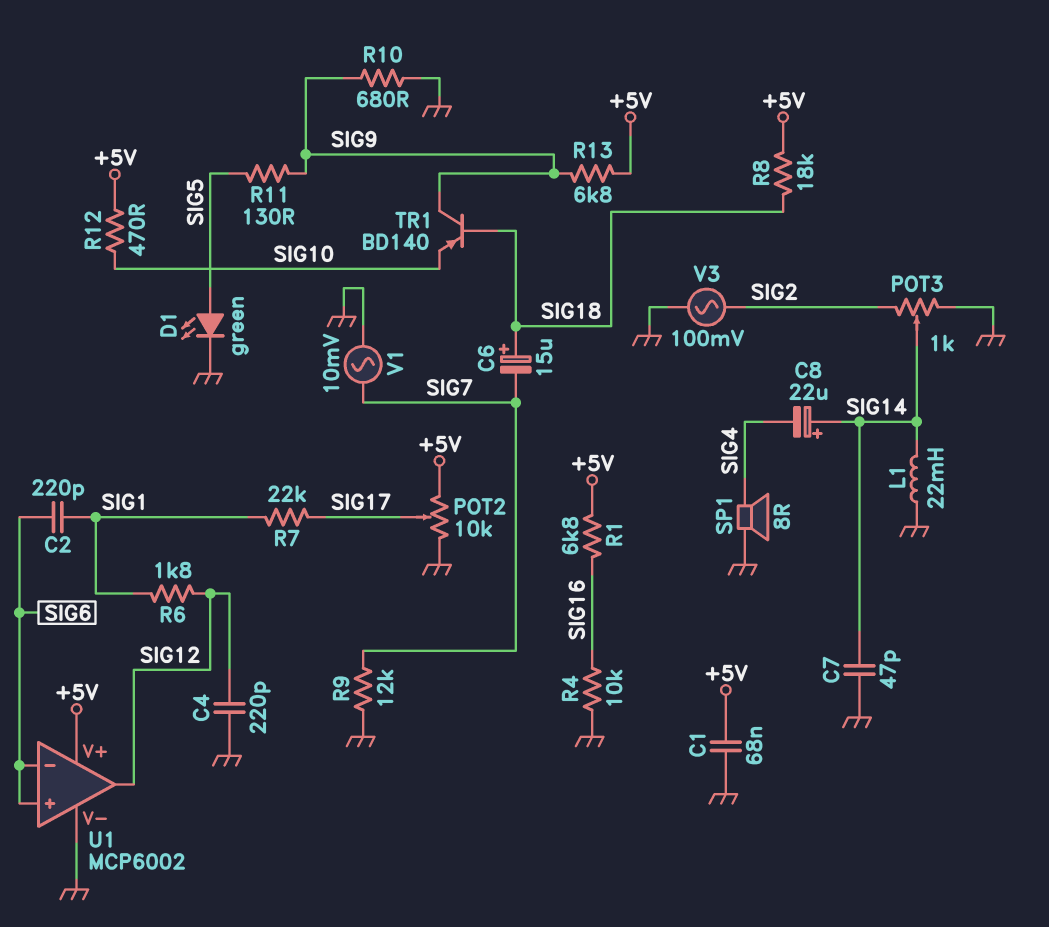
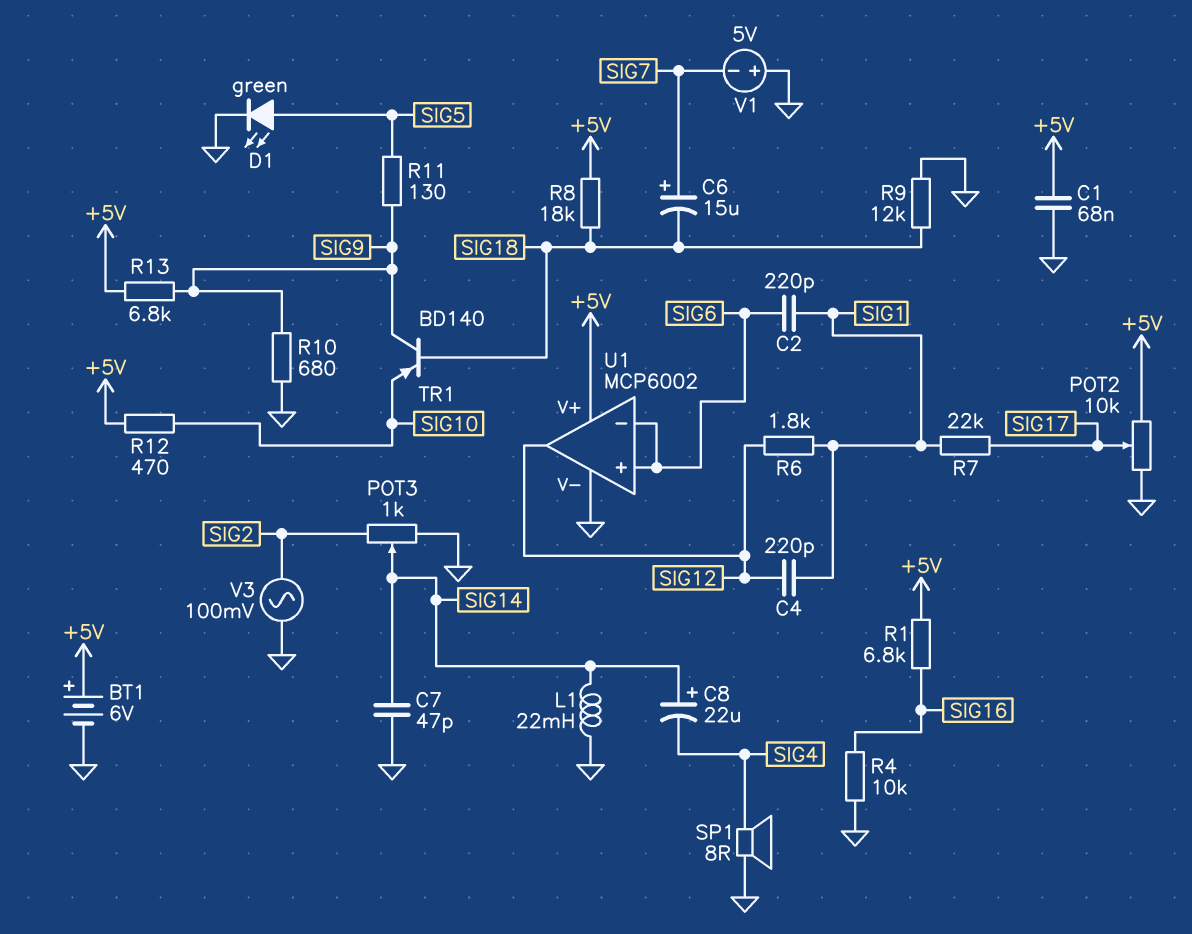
BT1: none -> 6V (plus +5V, minus GND)
C4: 220pF (GND, SIG12) -> 220pF (SIG1, SIG12)
C6: 15uF (plus SIG18, minus SIG7) -> 15uF (plus SIG7, minus SIG18)
R9: 12k (GND, SIG7) -> 12k (GND, SIG18)
V1: AC 10mV (GND, SIG7) -> 5V (plus GND, minus SIG7)

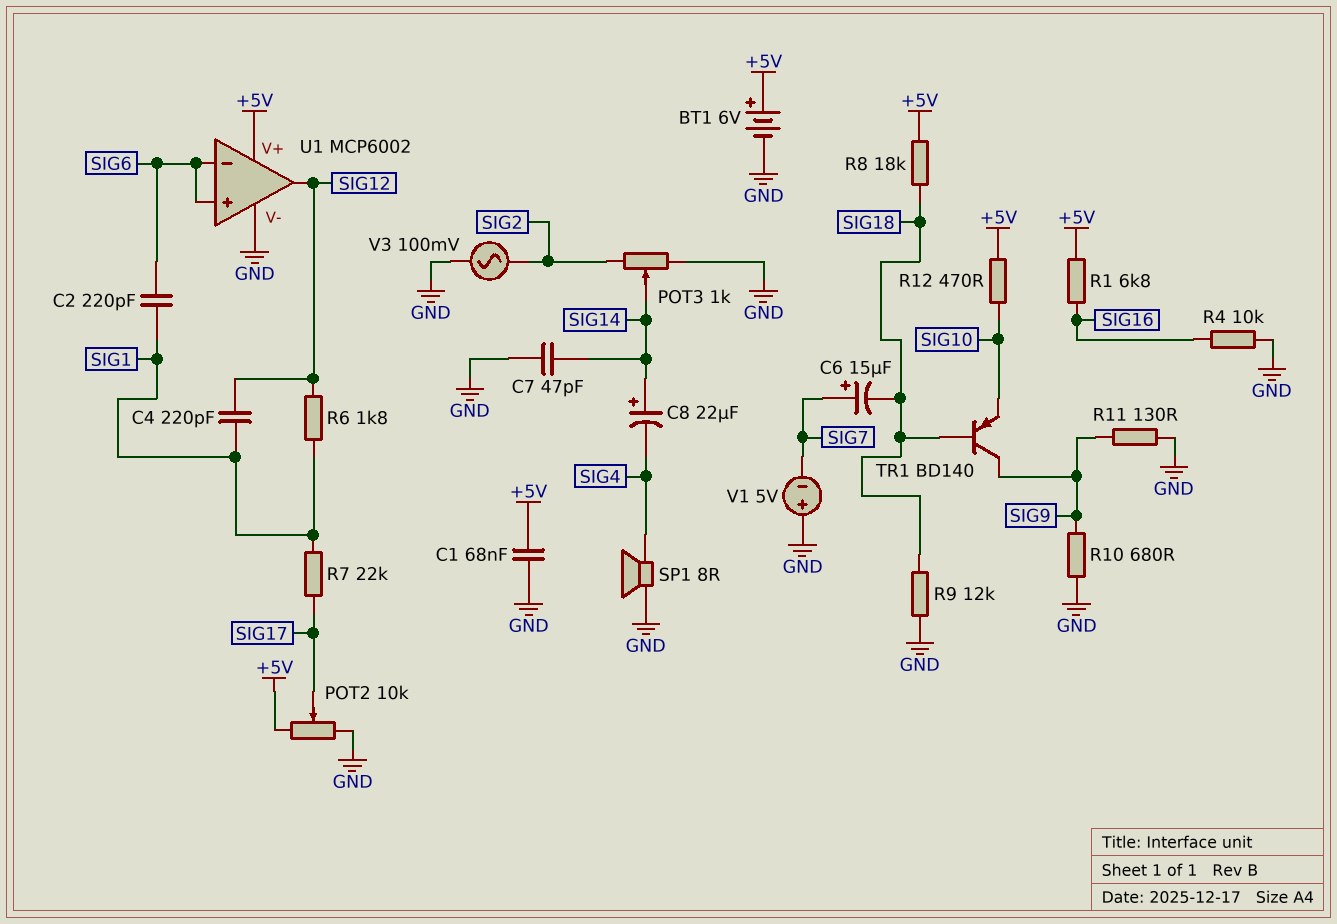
D1: LED green (A SIG5, K GND) -> none
L1: 22mH (GND, SIG14) -> none
R11: 130 (SIG5, SIG9) -> 130 (GND, SIG9)
R13: 6.8k (+5V, SIG9) -> none

